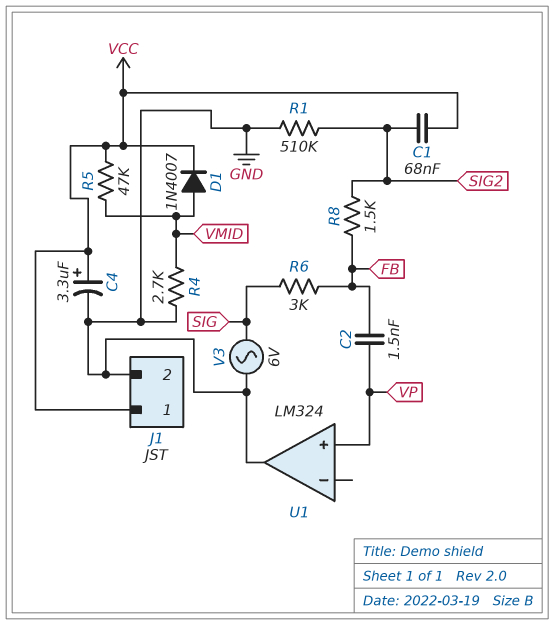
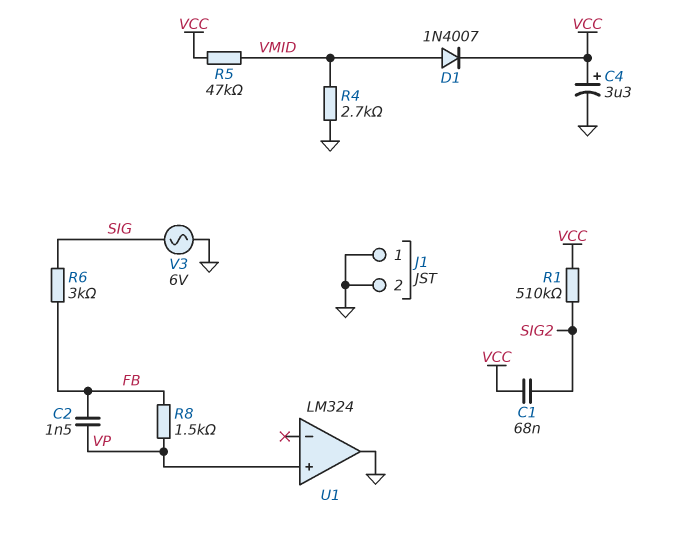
J1 pin 1: VCC -> GND
R1: 510k (GND, SIG2) -> 510k (SIG2, VCC)
R8: 1.5k (FB, SIG2) -> 1.5k (FB, VP)

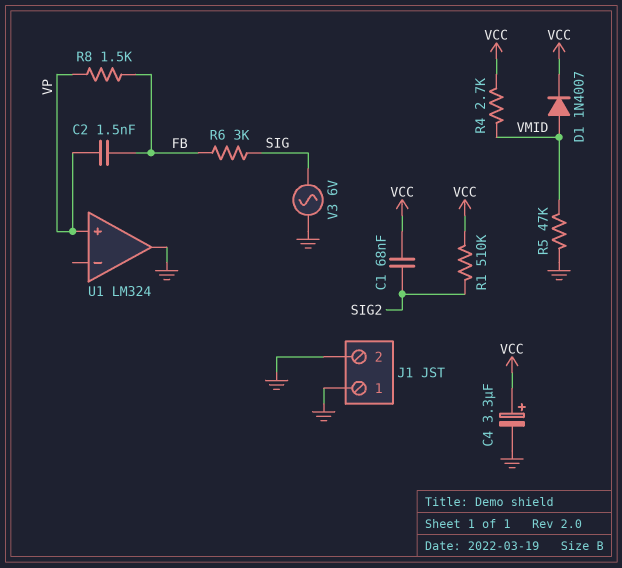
R4: 2.7k (GND, VMID) -> 2.7k (VCC, VMID)
R5: 47k (VCC, VMID) -> 47k (GND, VMID)

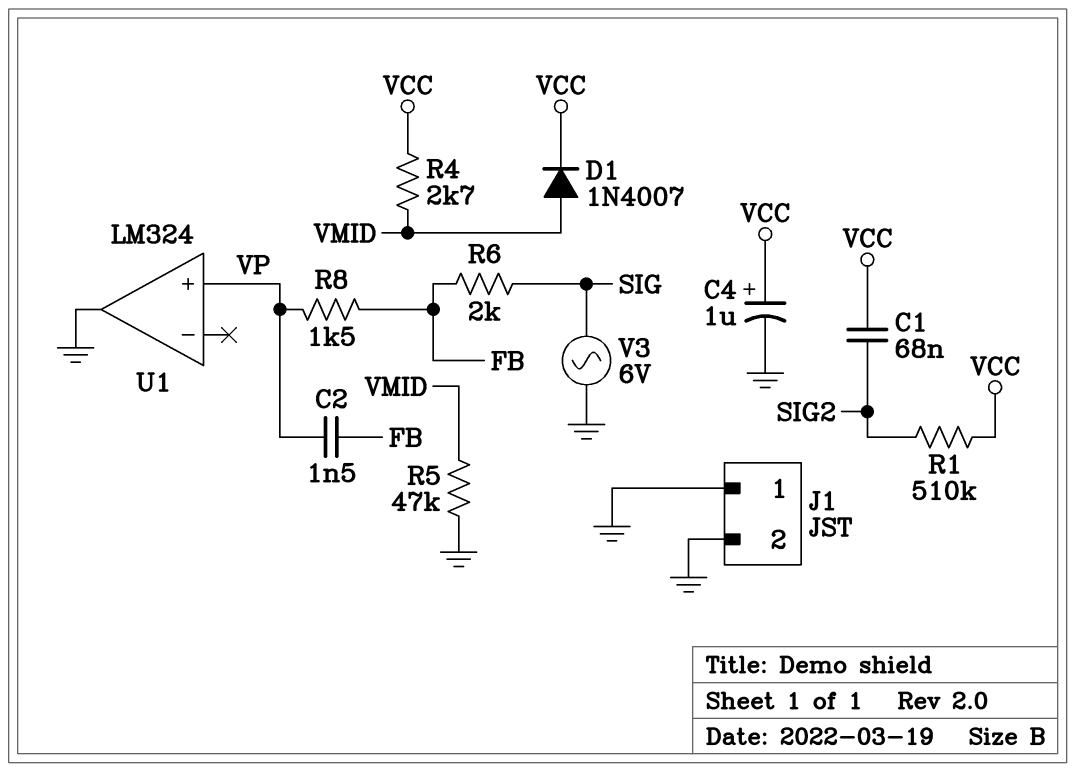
C4: 3.3uF (plus VCC, minus GND) -> 1uF (plus VCC, minus GND)
R6: 3k (FB, SIG) -> 2k (FB, SIG)

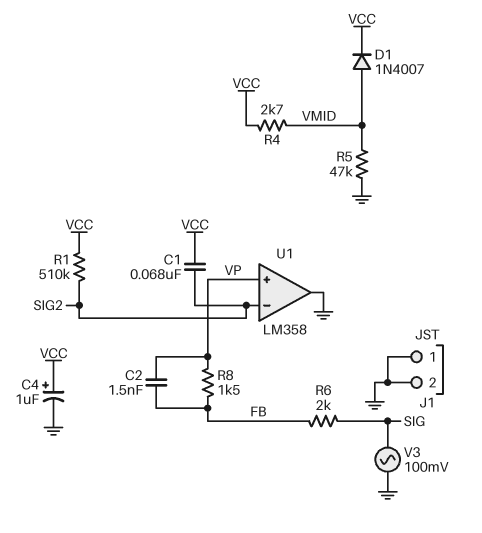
U1: LM324 -> LM358
U1 pin in-: none -> SIG2
V3: AC 6V (GND, SIG) -> AC 100mV (GND, SIG)

